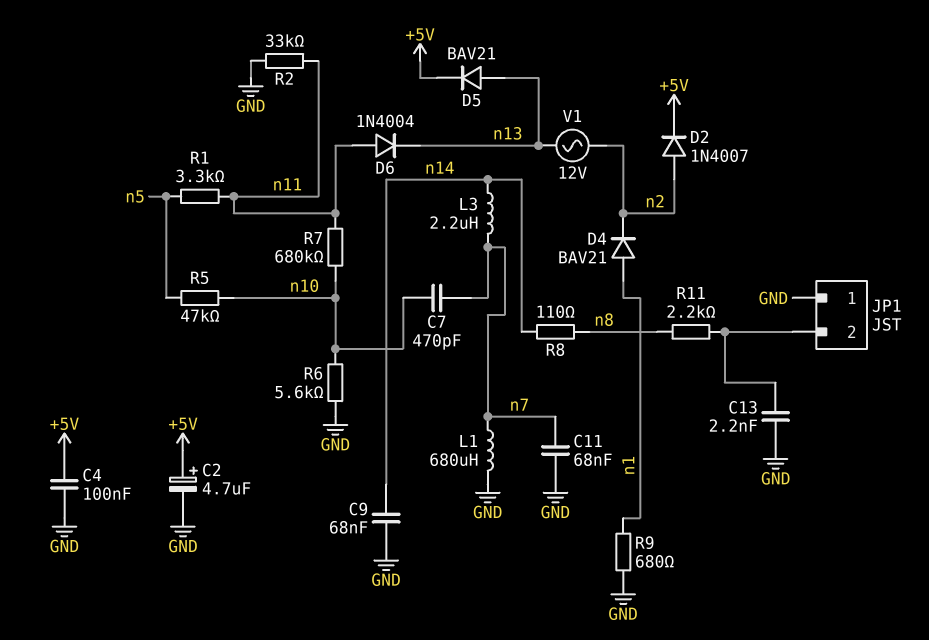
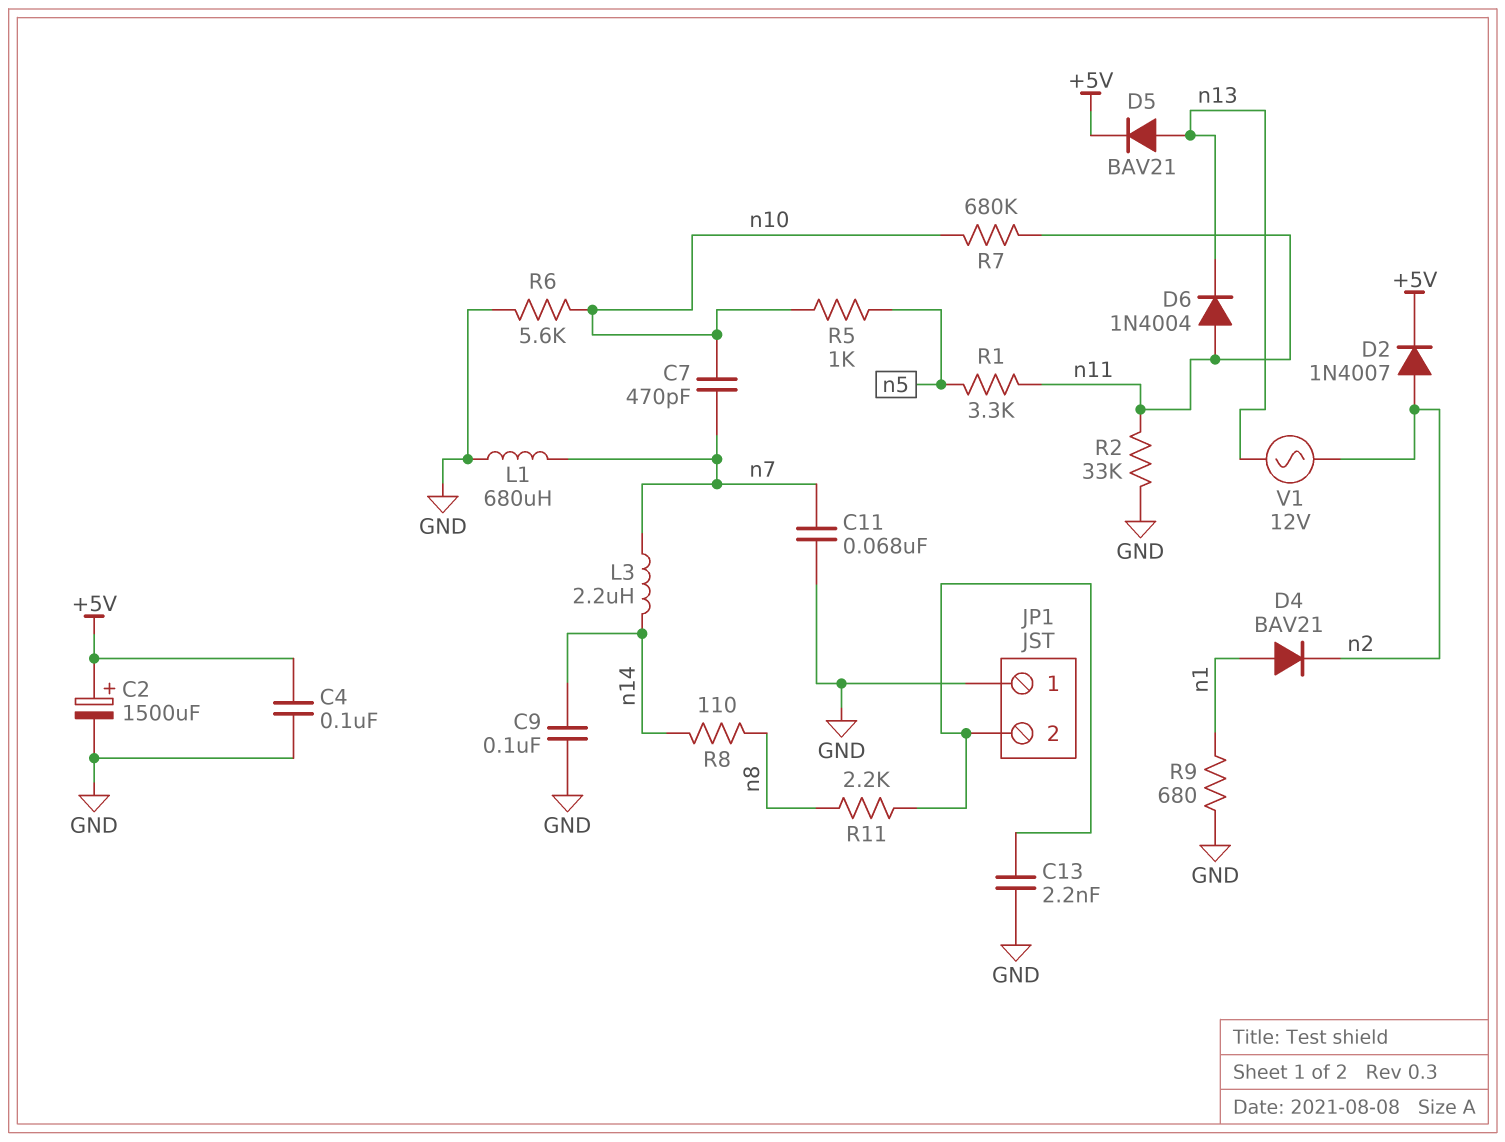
C2: 4.7uF (plus +5V, minus GND) -> 1500uF (plus +5V, minus GND)
C9: 68nF (GND, n14) -> 100nF (GND, n14)
R5: 47k (n5, n10) -> 1k (n5, n10)

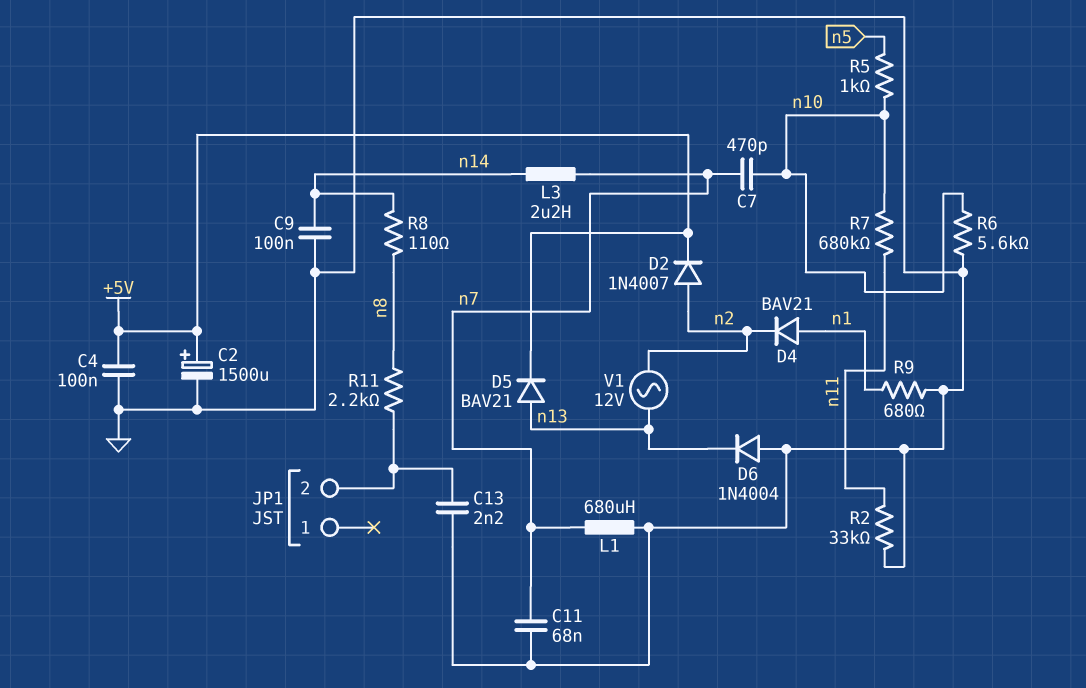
D6: diode 1N4004 (A n11, K n13) -> diode 1N4004 (A GND, K n13)
JP1 pin 1: GND -> none
R1: 3.3k (n5, n11) -> none

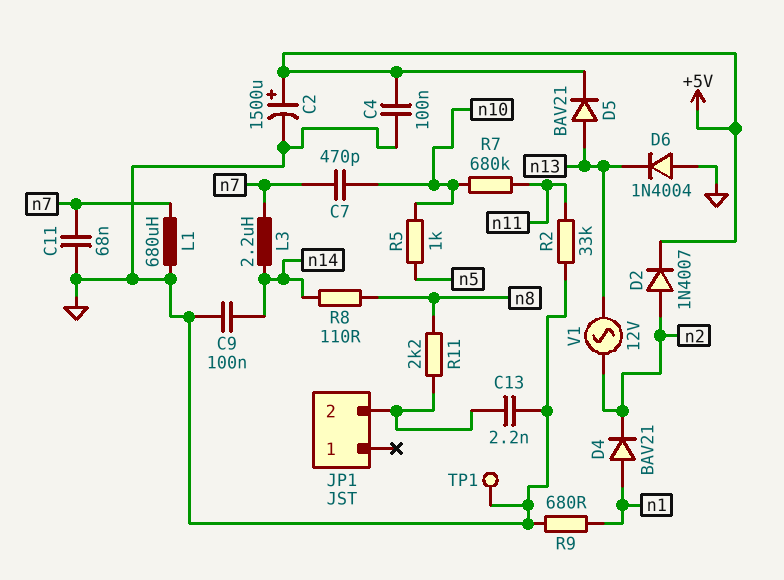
R6: 5.6k (GND, n10) -> none
TP1: none -> test point (GND)

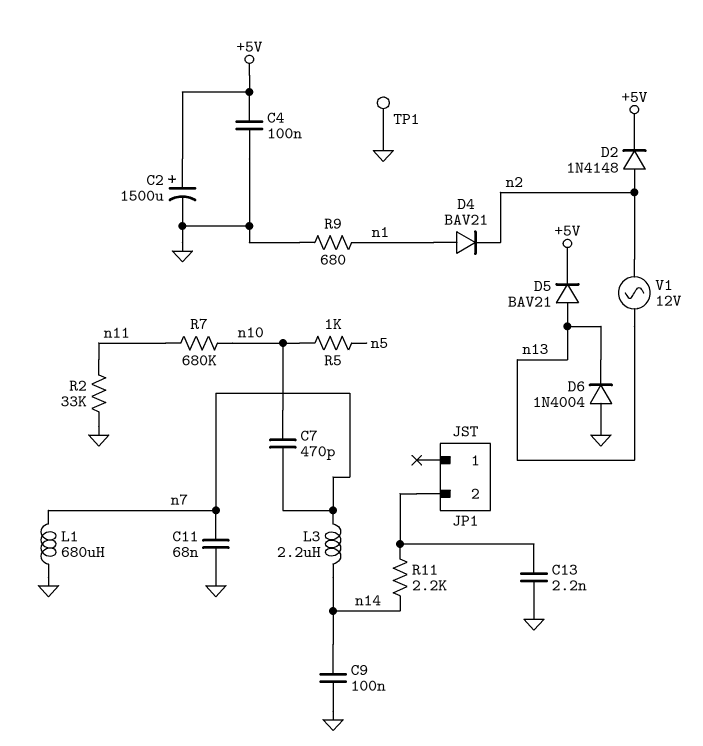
D2: diode 1N4007 (A n2, K +5V) -> diode 1N4148 (A n2, K +5V)
R8: 110 (n8, n14) -> none
R11: 2.2k (JP1/2, n8) -> 2.2k (JP1/2, n14)

